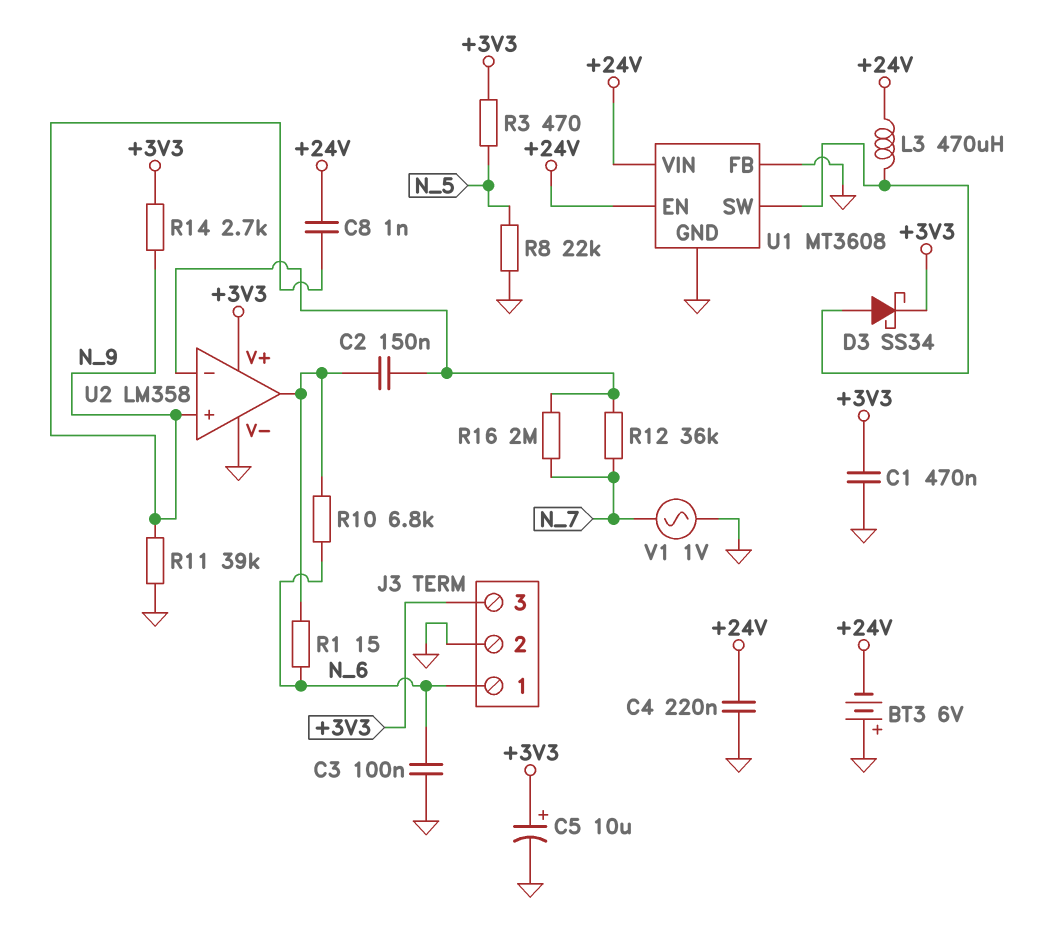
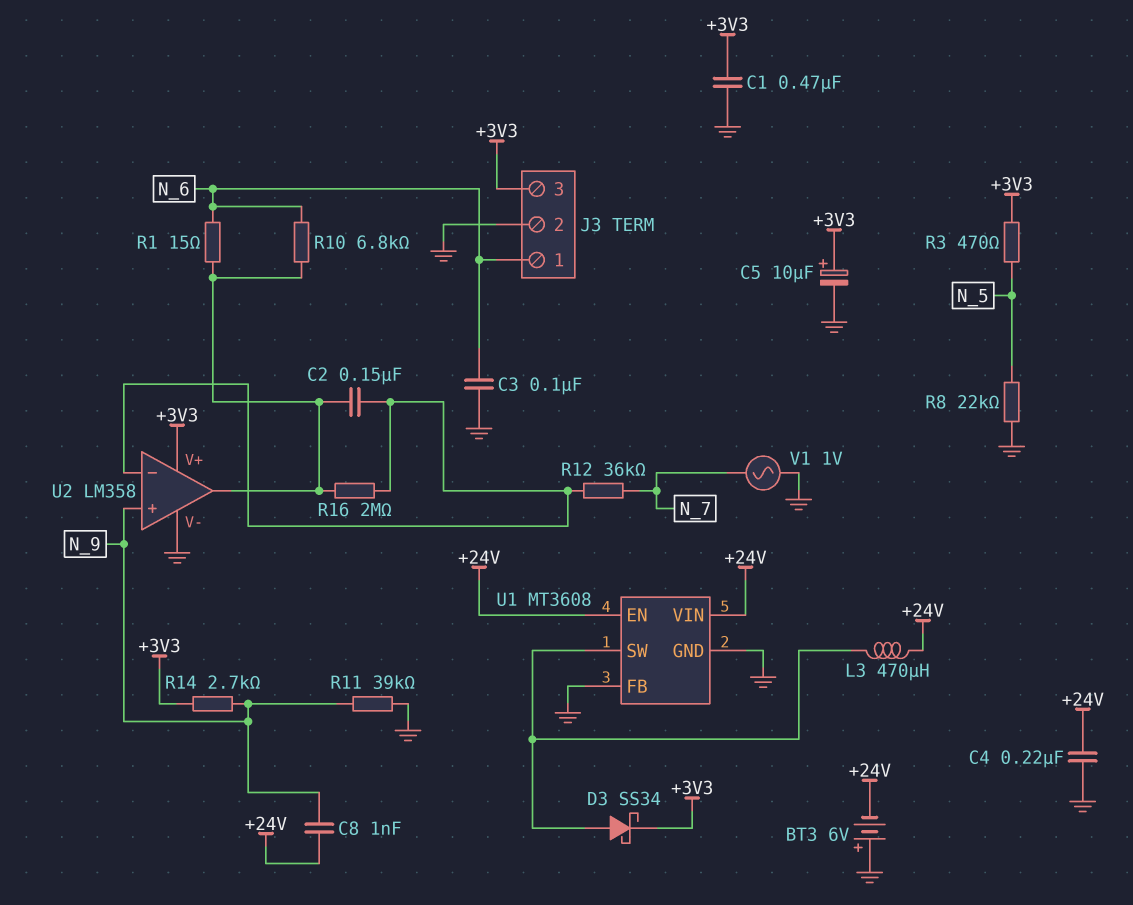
R16: 2M (N_7, U2/in-) -> 2M (U2/in-, U2/out)

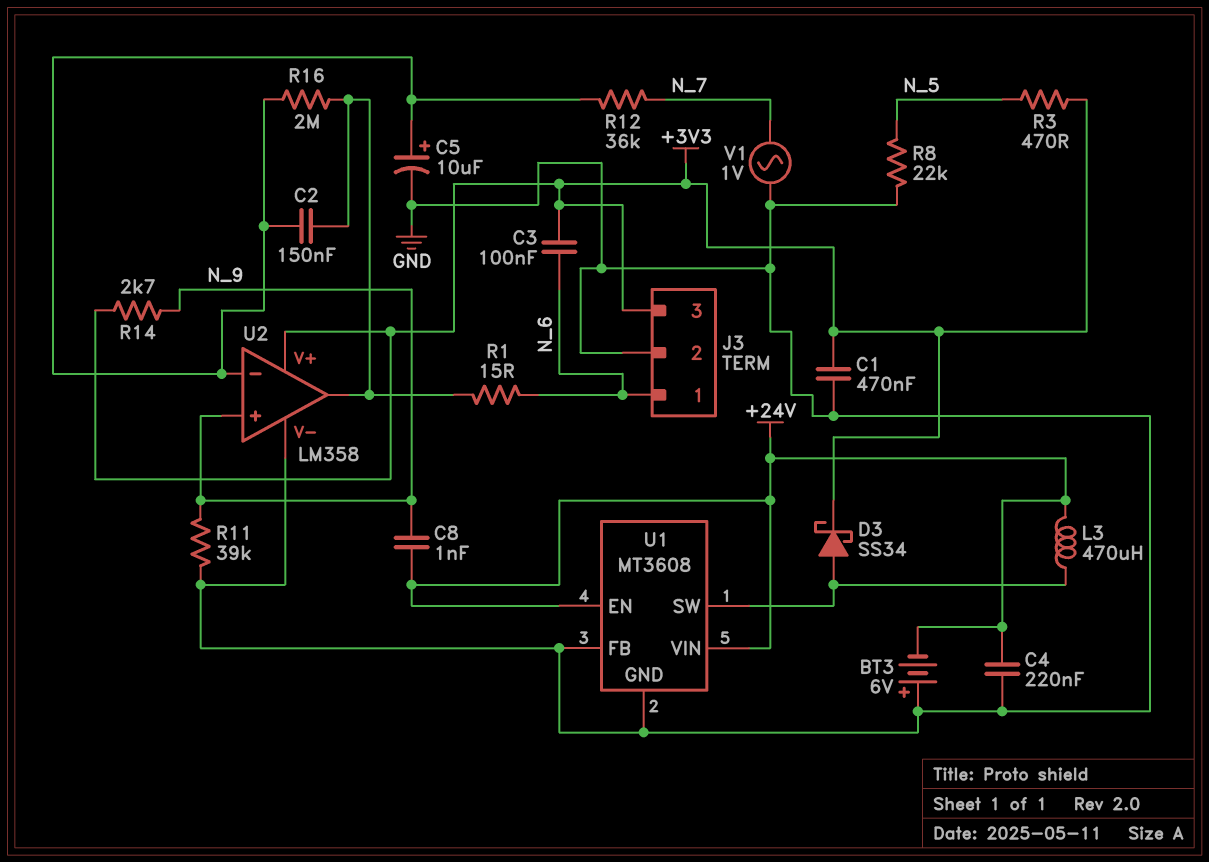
C3: 100nF (GND, N_6) -> 100nF (+3V3, N_6)
C5: 10uF (plus +3V3, minus GND) -> 10uF (plus U2/in-, minus GND)
R10: 6.8k (N_6, U2/out) -> none

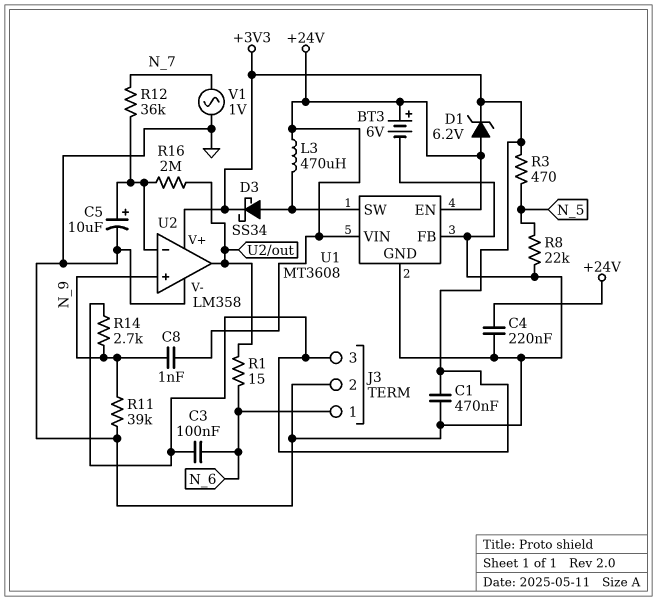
BT3: 6V (plus GND, minus +24V) -> 6V (plus +24V, minus GND)
C2: 150nF (U2/in-, U2/out) -> none
D1: none -> zener 6.2V (A +24V, K +3V3)

